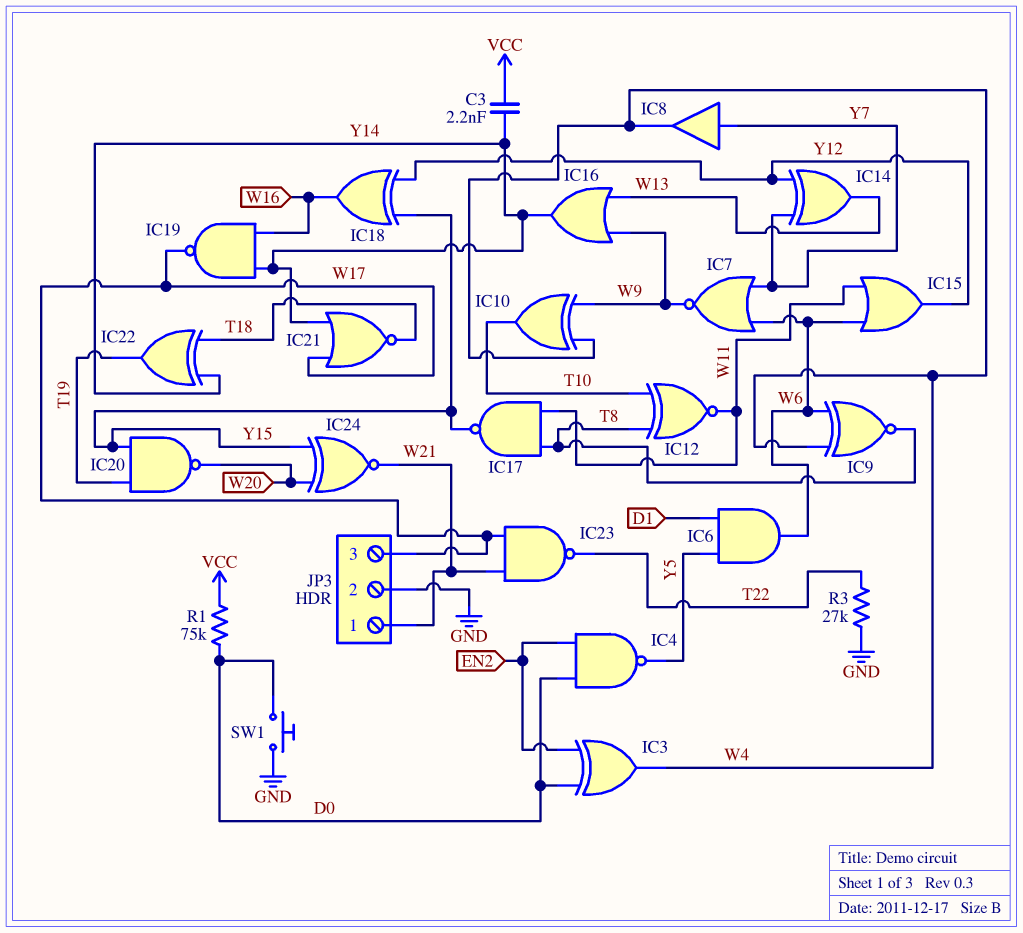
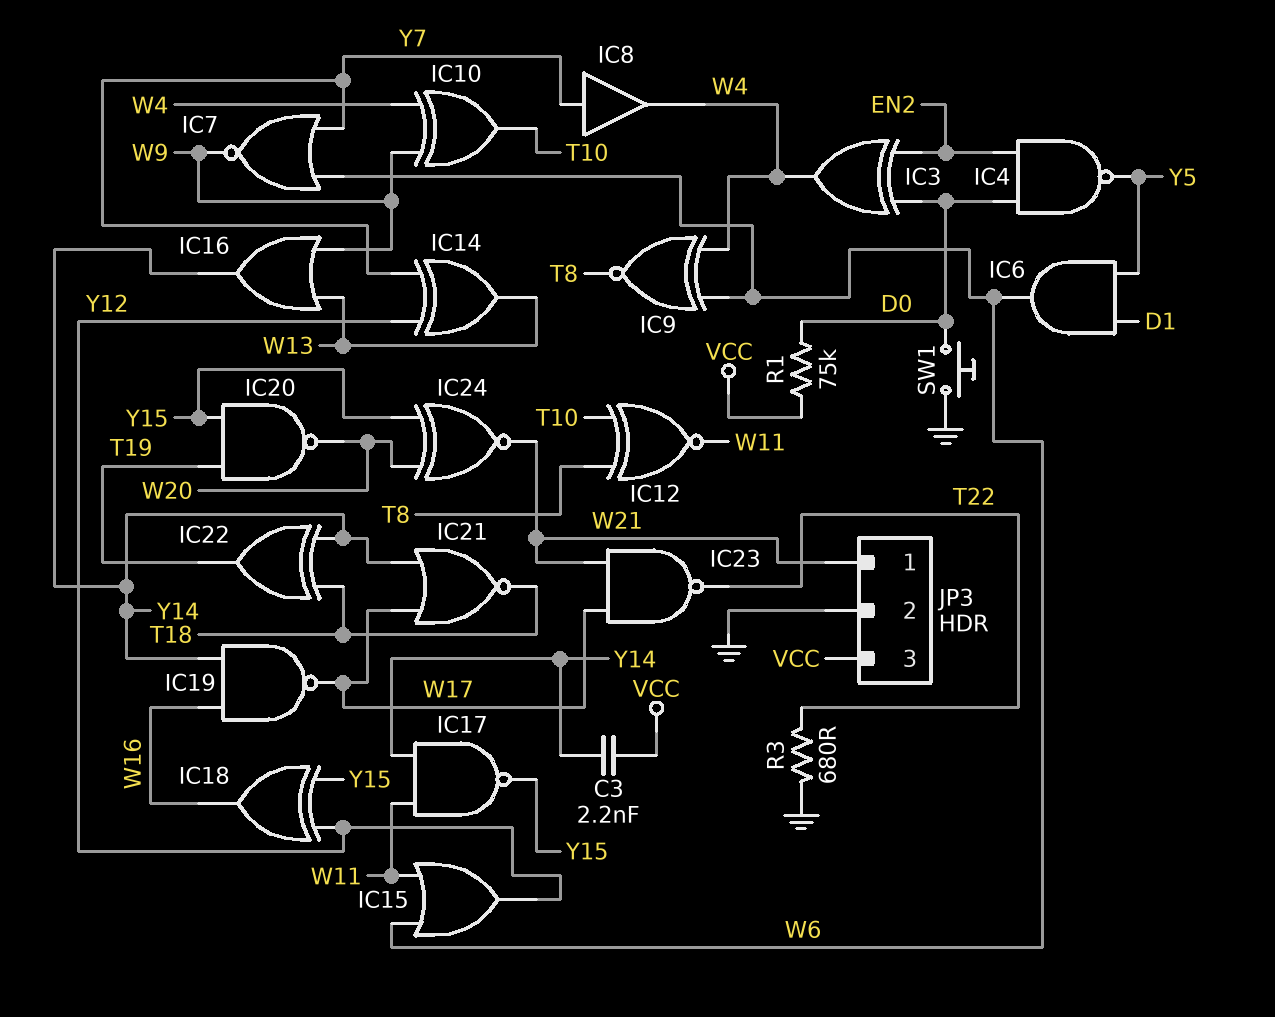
IC17: NAND (in T8, in W11, out Y15) -> NAND (in W11, in Y14, out Y15)
JP3 pin 3: W17 -> VCC
R3: 27k (GND, T22) -> 680 (GND, T22)

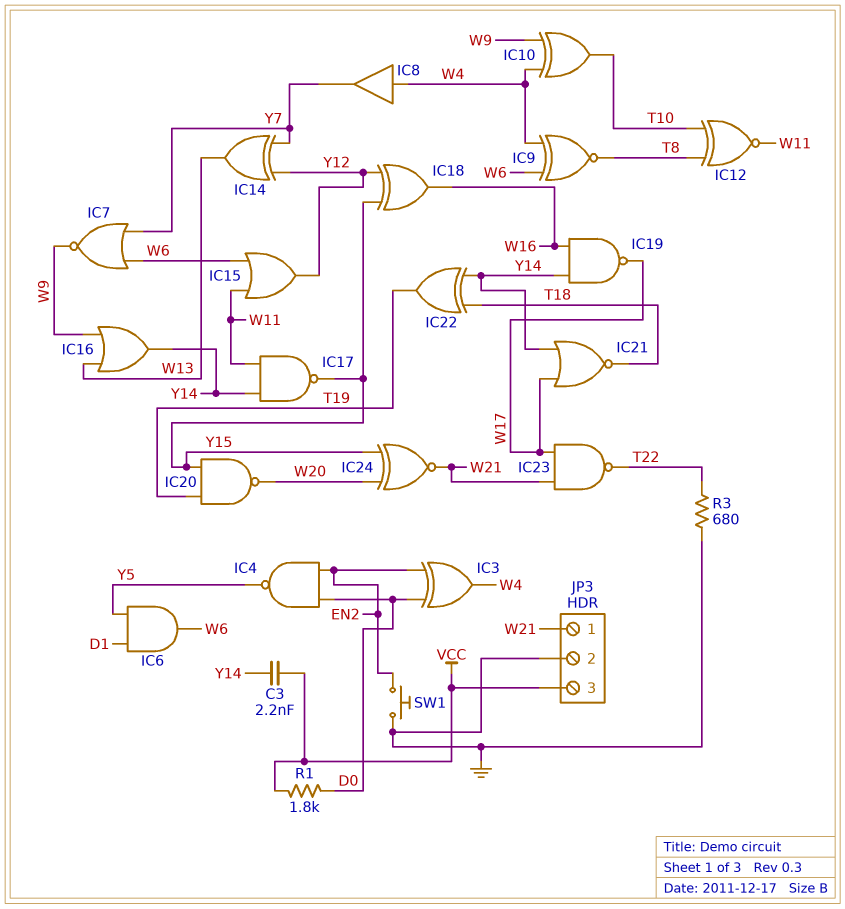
IC8: buffer (in Y7, out W4) -> buffer (in W4, out Y7)
R1: 75k (D0, VCC) -> 1.8k (D0, VCC)
SW1: button (D0, GND) -> button (EN2, GND)

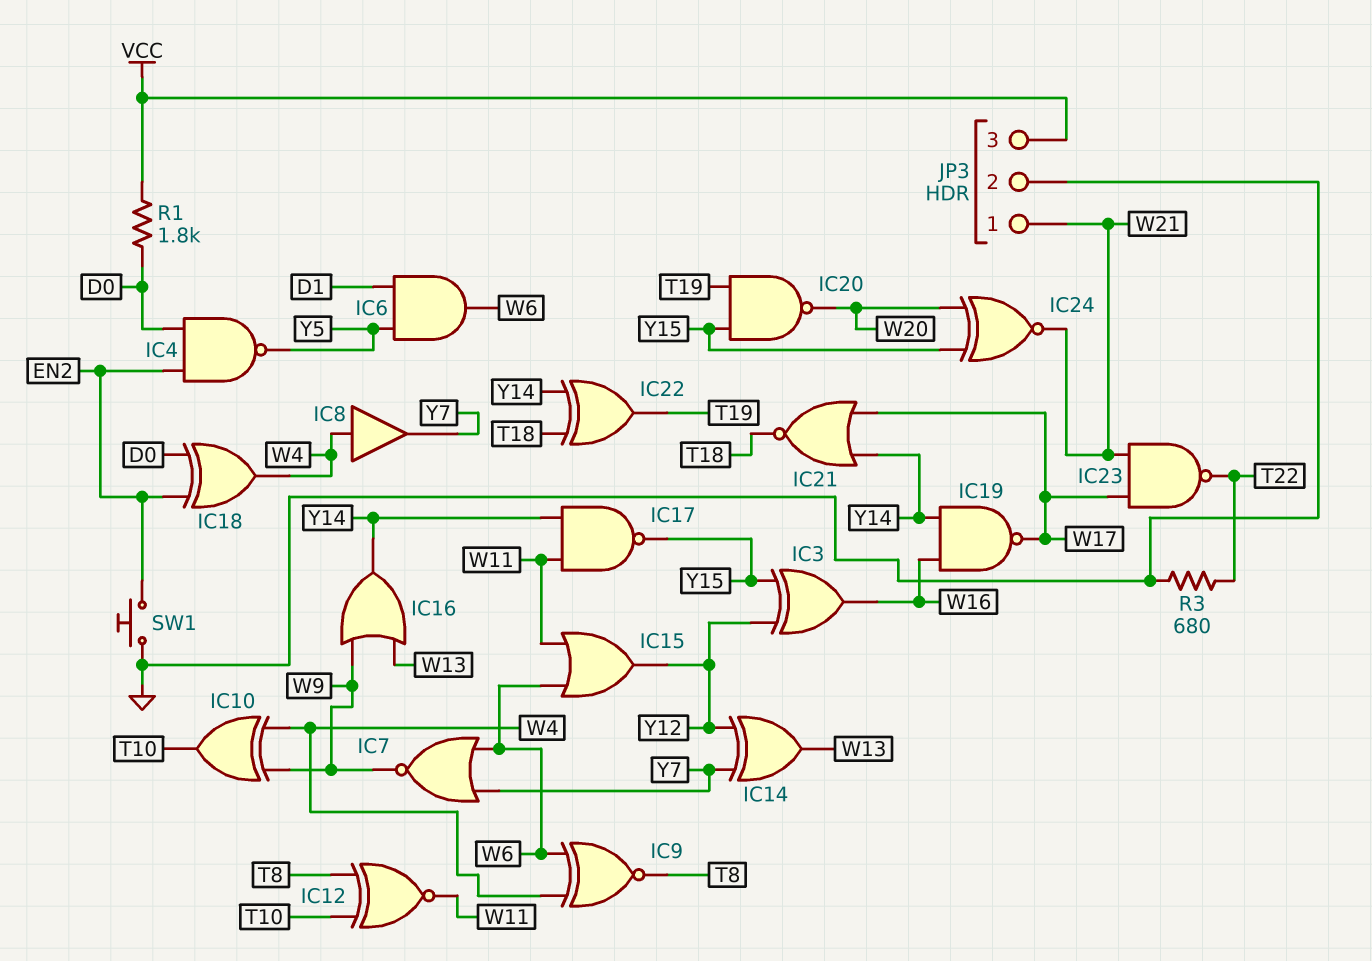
C3: 2.2nF (VCC, Y14) -> none
IC3: XOR (in D0, in EN2, out W4) -> XOR (in Y12, in Y15, out W16)
IC18: XOR (in Y12, in Y15, out W16) -> XOR (in D0, in EN2, out W4)

